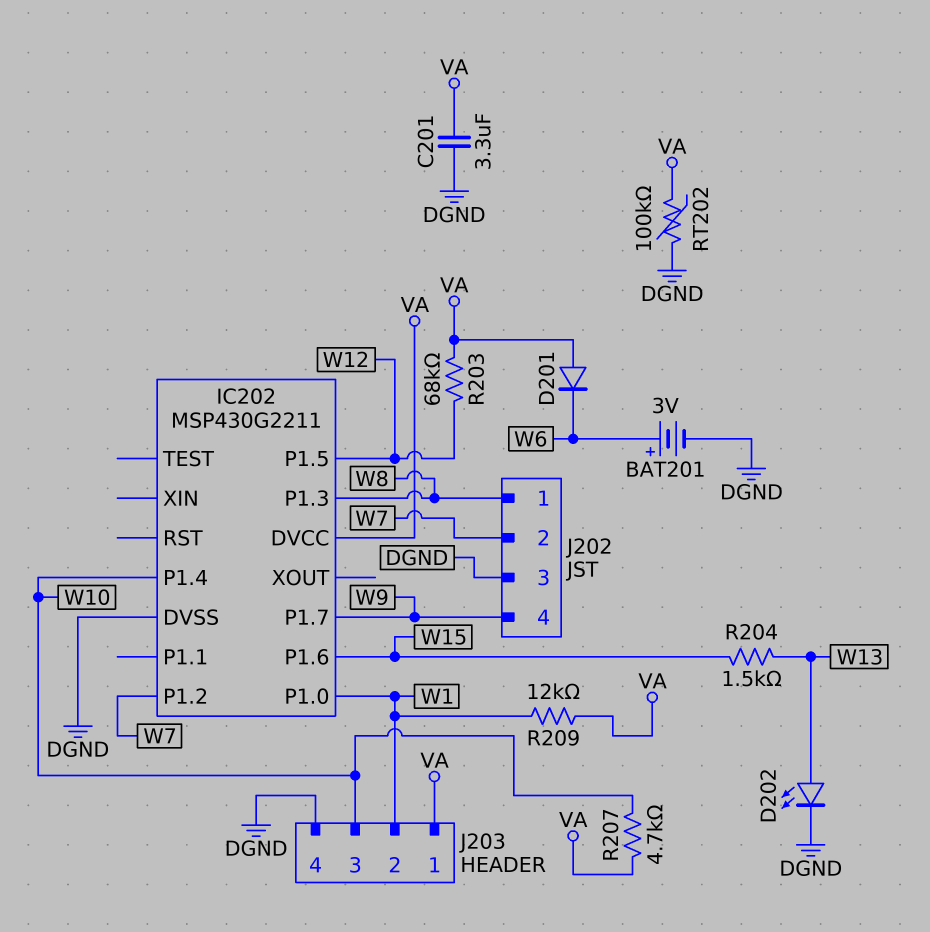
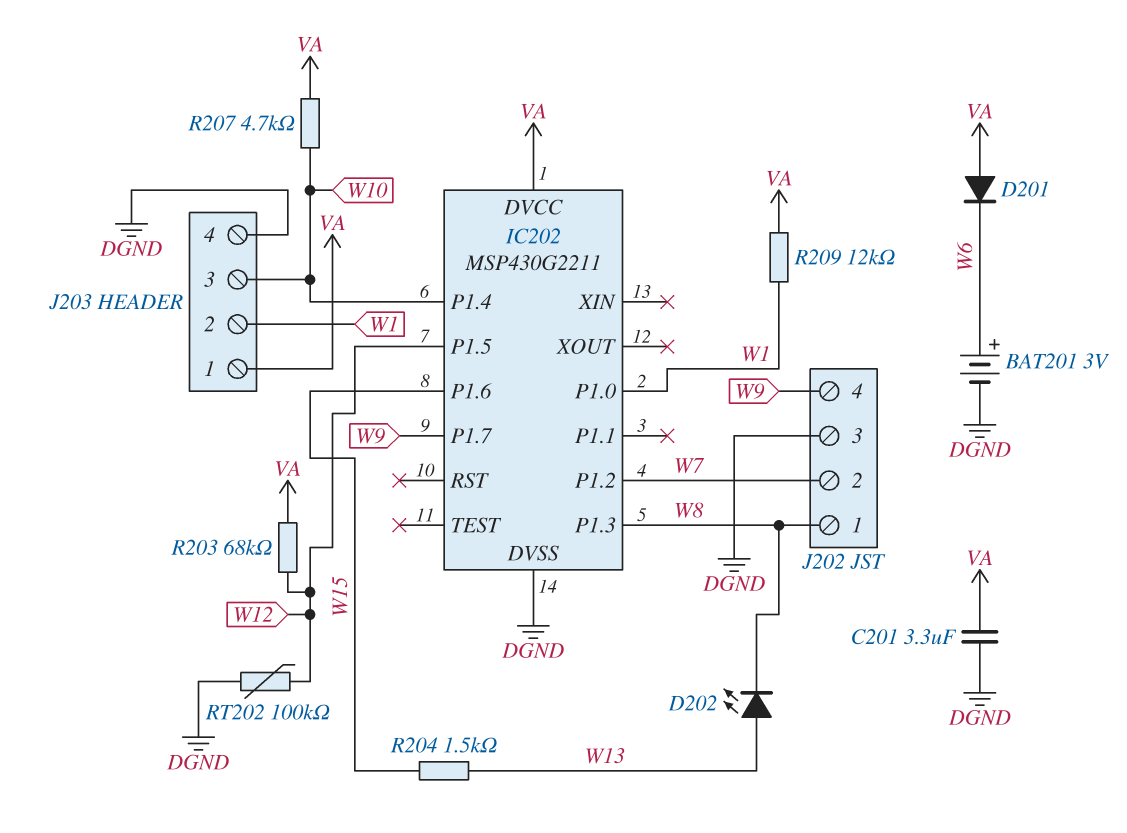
D202: LED (A W13, K DGND) -> LED (A W13, K W8)
RT202: 100k (DGND, VA) -> 100k (DGND, W12)

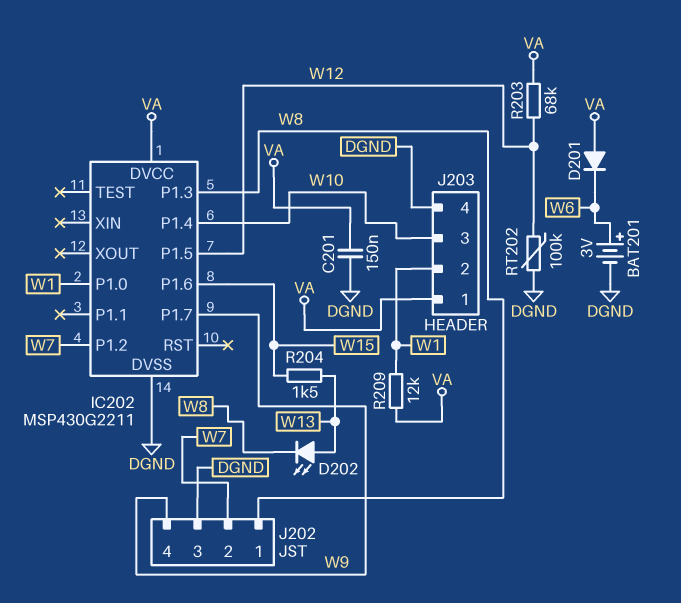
C201: 3.3uF (DGND, VA) -> 150nF (DGND, VA)
R207: 4.7k (VA, W10) -> none

